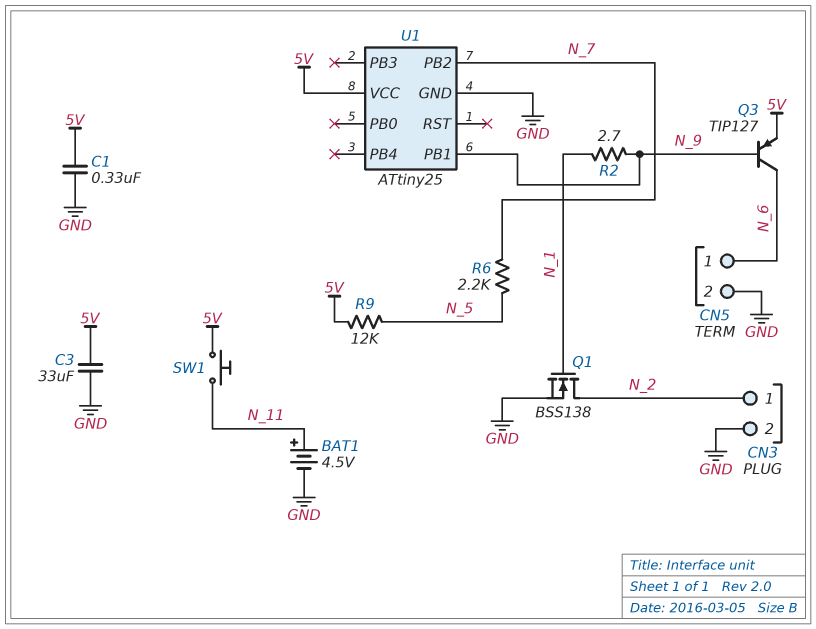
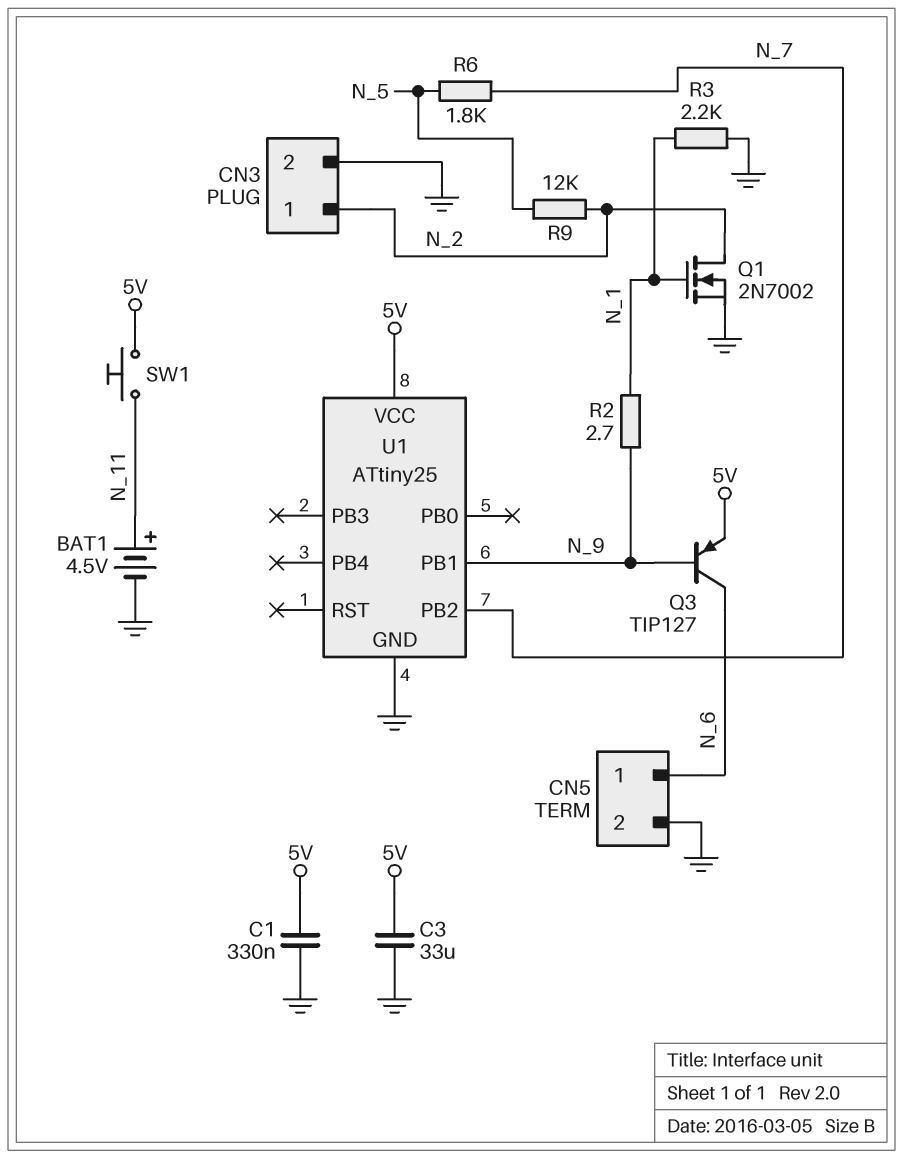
Q1: NMOS BSS138 (G N_1, D N_2, S GND) -> NMOS 2N7002 (G N_1, D N_2, S GND)
R3: none -> 2.2k (GND, N_1)
R6: 2.2k (N_5, N_7) -> 1.8k (N_5, N_7)
R9: 12k (5V, N_5) -> 12k (N_2, N_5)

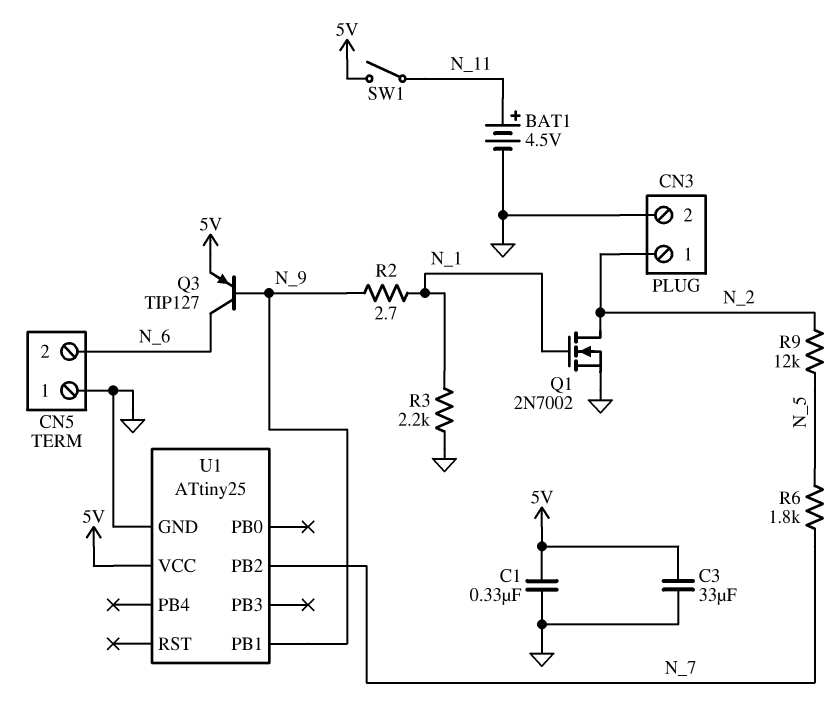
CN5 pin 1: N_6 -> GND
CN5 pin 2: GND -> N_6
SW1: button (5V, N_11) -> switch (5V, N_11)

